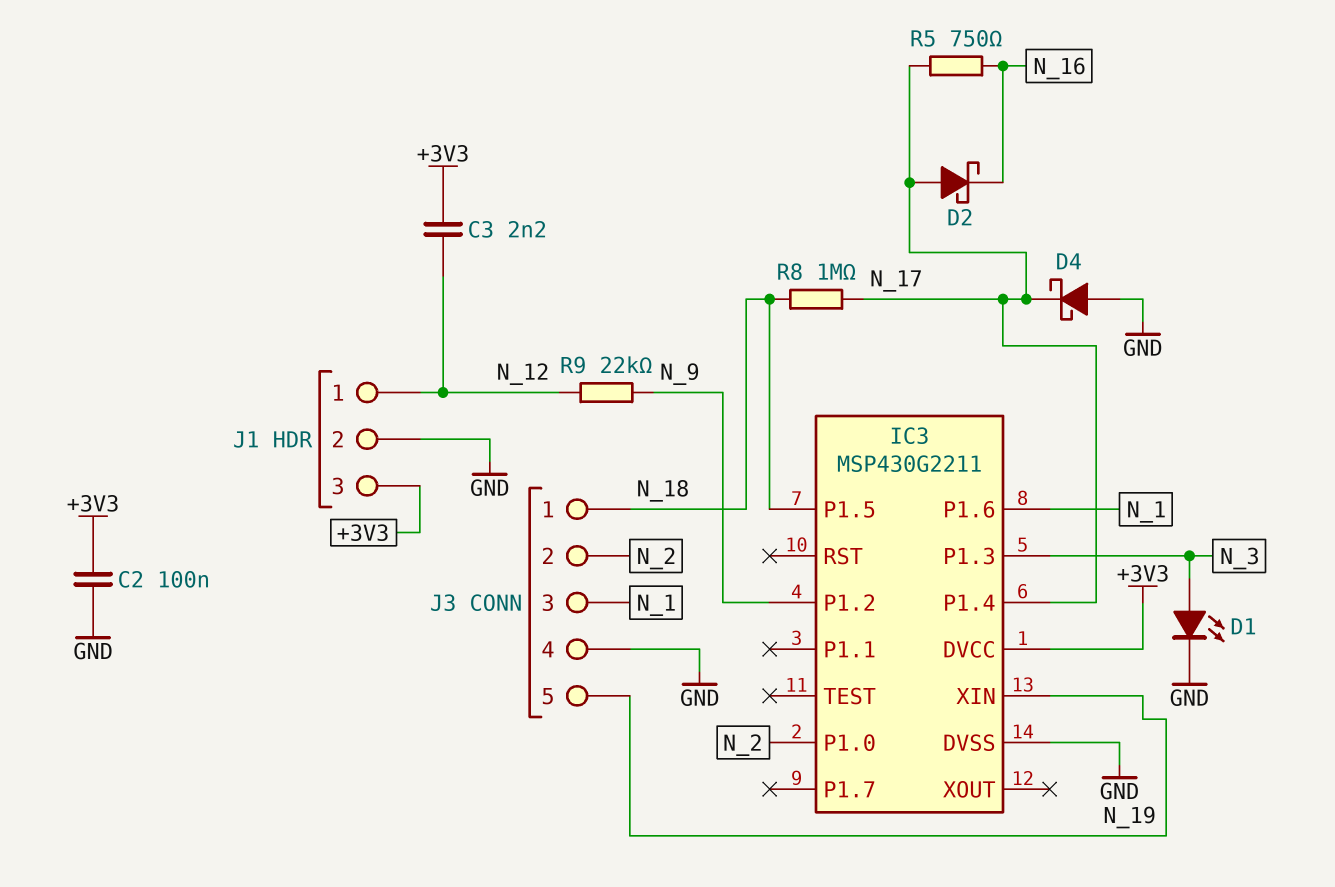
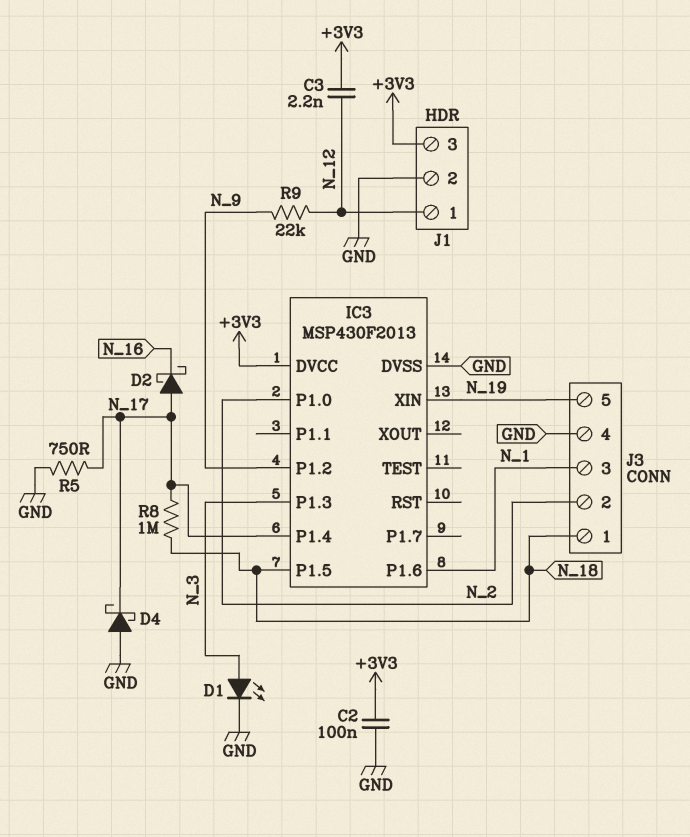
IC3: MSP430G2211 -> MSP430F2013
R5: 750 (N_16, N_17) -> 750 (GND, N_17)

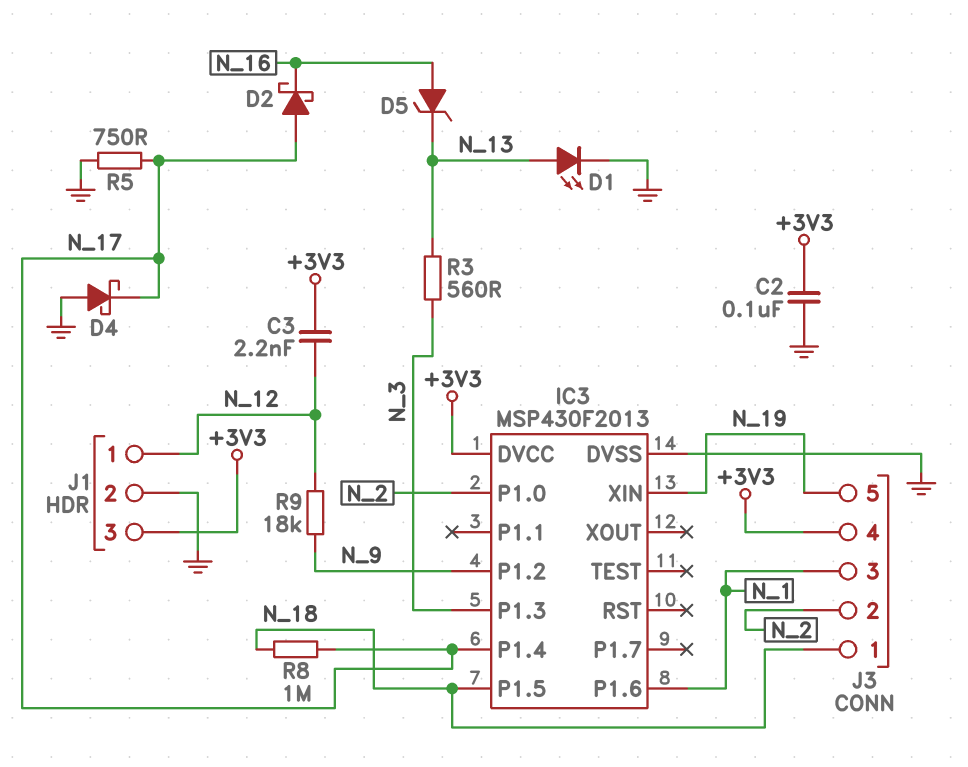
D1: LED (A N_3, K GND) -> LED (A N_13, K GND)
D5: none -> zener (A N_16, K N_13)
J3 pin 4: GND -> +3V3
R3: none -> 560 (N_3, N_13)
R9: 22k (N_9, N_12) -> 18k (N_9, N_12)

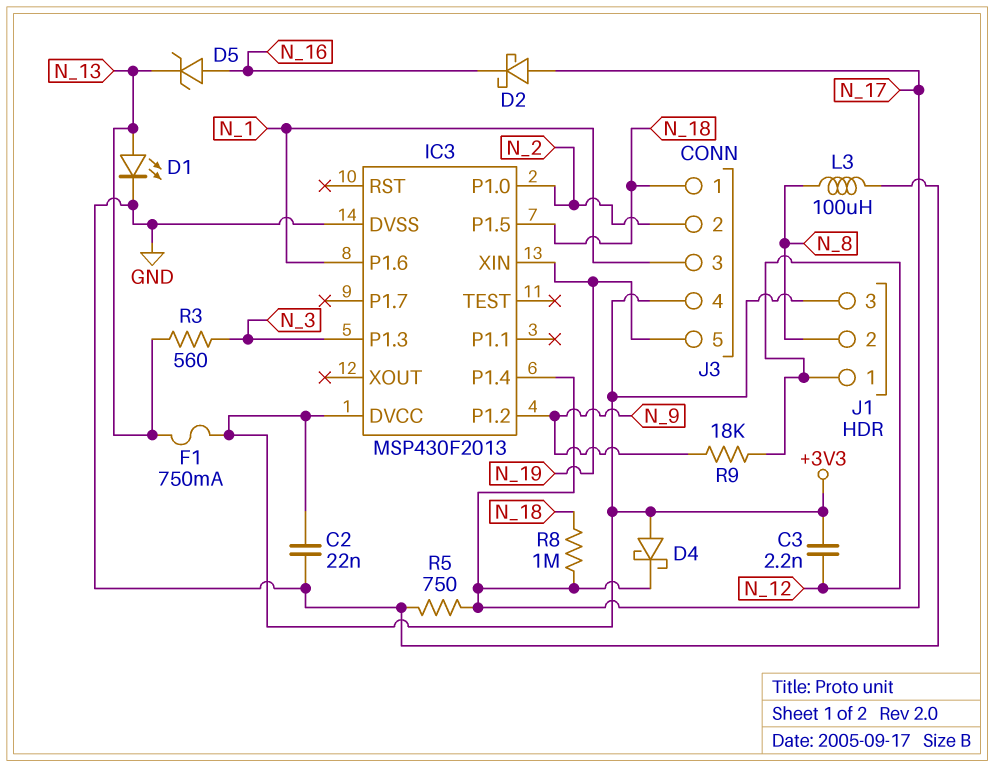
C2: 100nF (+3V3, GND) -> 22nF (+3V3, GND)
D4: schottky (A GND, K N_17) -> schottky (A +3V3, K N_17)
F1: none -> 750mA (+3V3, N_13)
J1 pin 2: GND -> N_8
L3: none -> 100uH (GND, N_8)

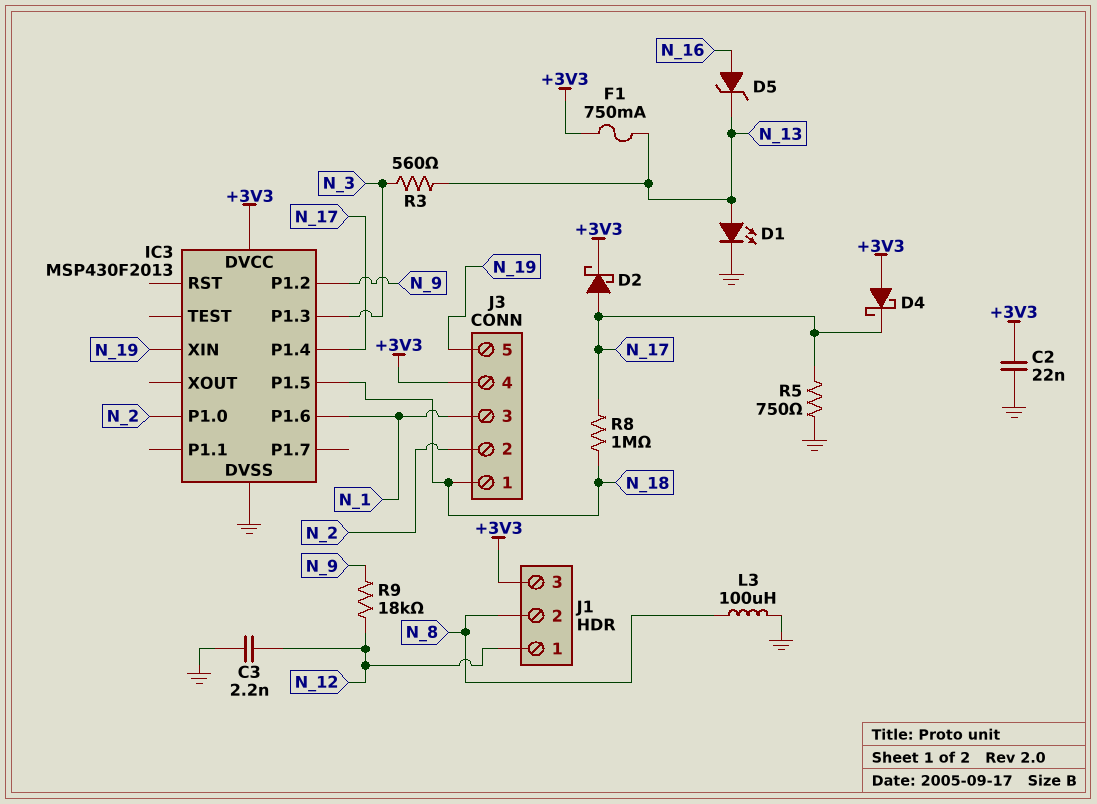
C3: 2.2nF (+3V3, N_12) -> 2.2nF (GND, N_12)
D2: schottky (A N_17, K N_16) -> schottky (A N_17, K +3V3)

